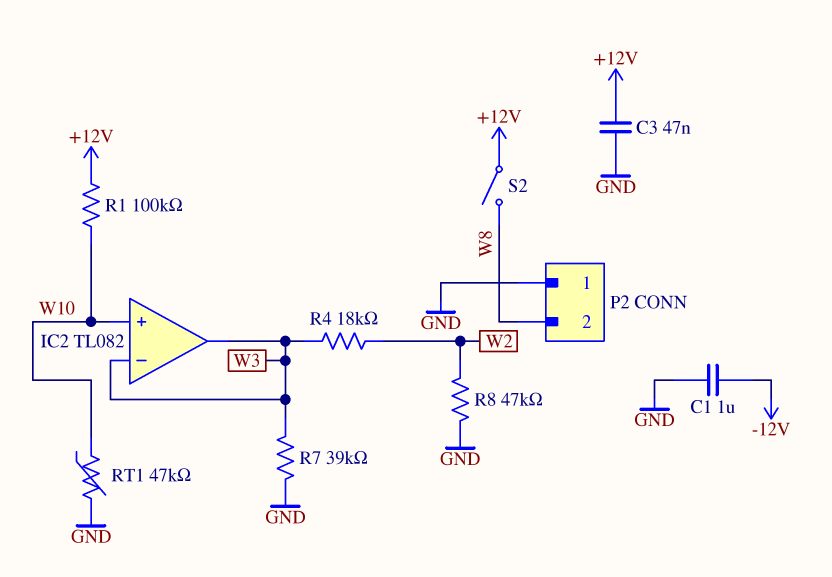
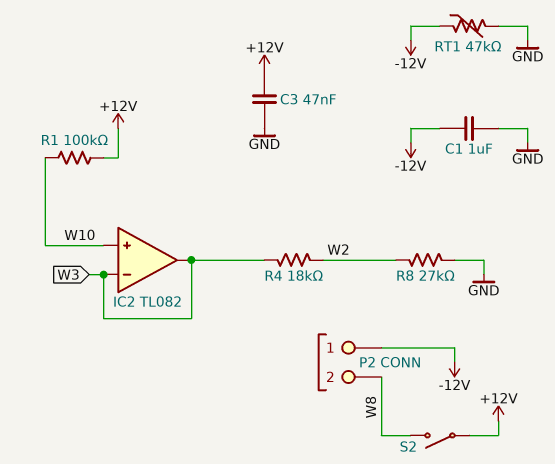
P2 pin 1: GND -> -12V
R7: 39k (GND, W3) -> none
R8: 47k (GND, W2) -> 27k (GND, W2)
RT1: 47k (GND, W10) -> 47k (-12V, GND)

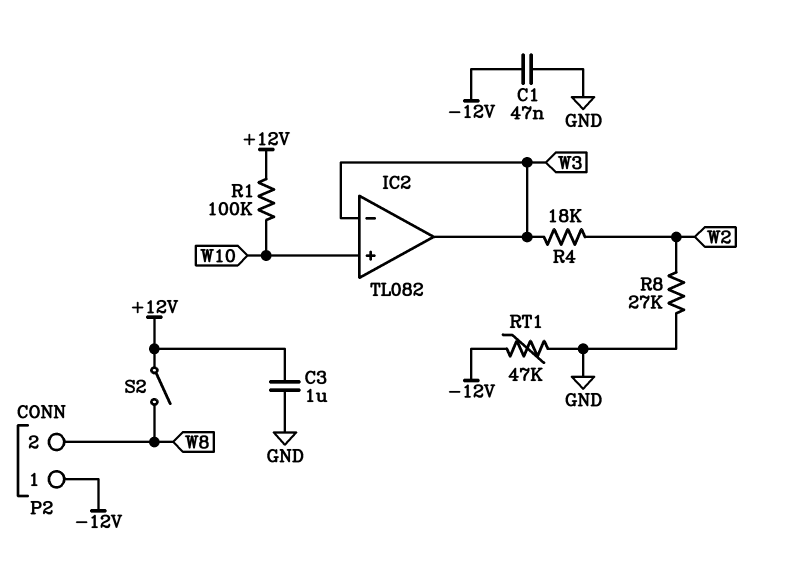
C1: 1uF (-12V, GND) -> 47nF (-12V, GND)
C3: 47nF (+12V, GND) -> 1uF (+12V, GND)

